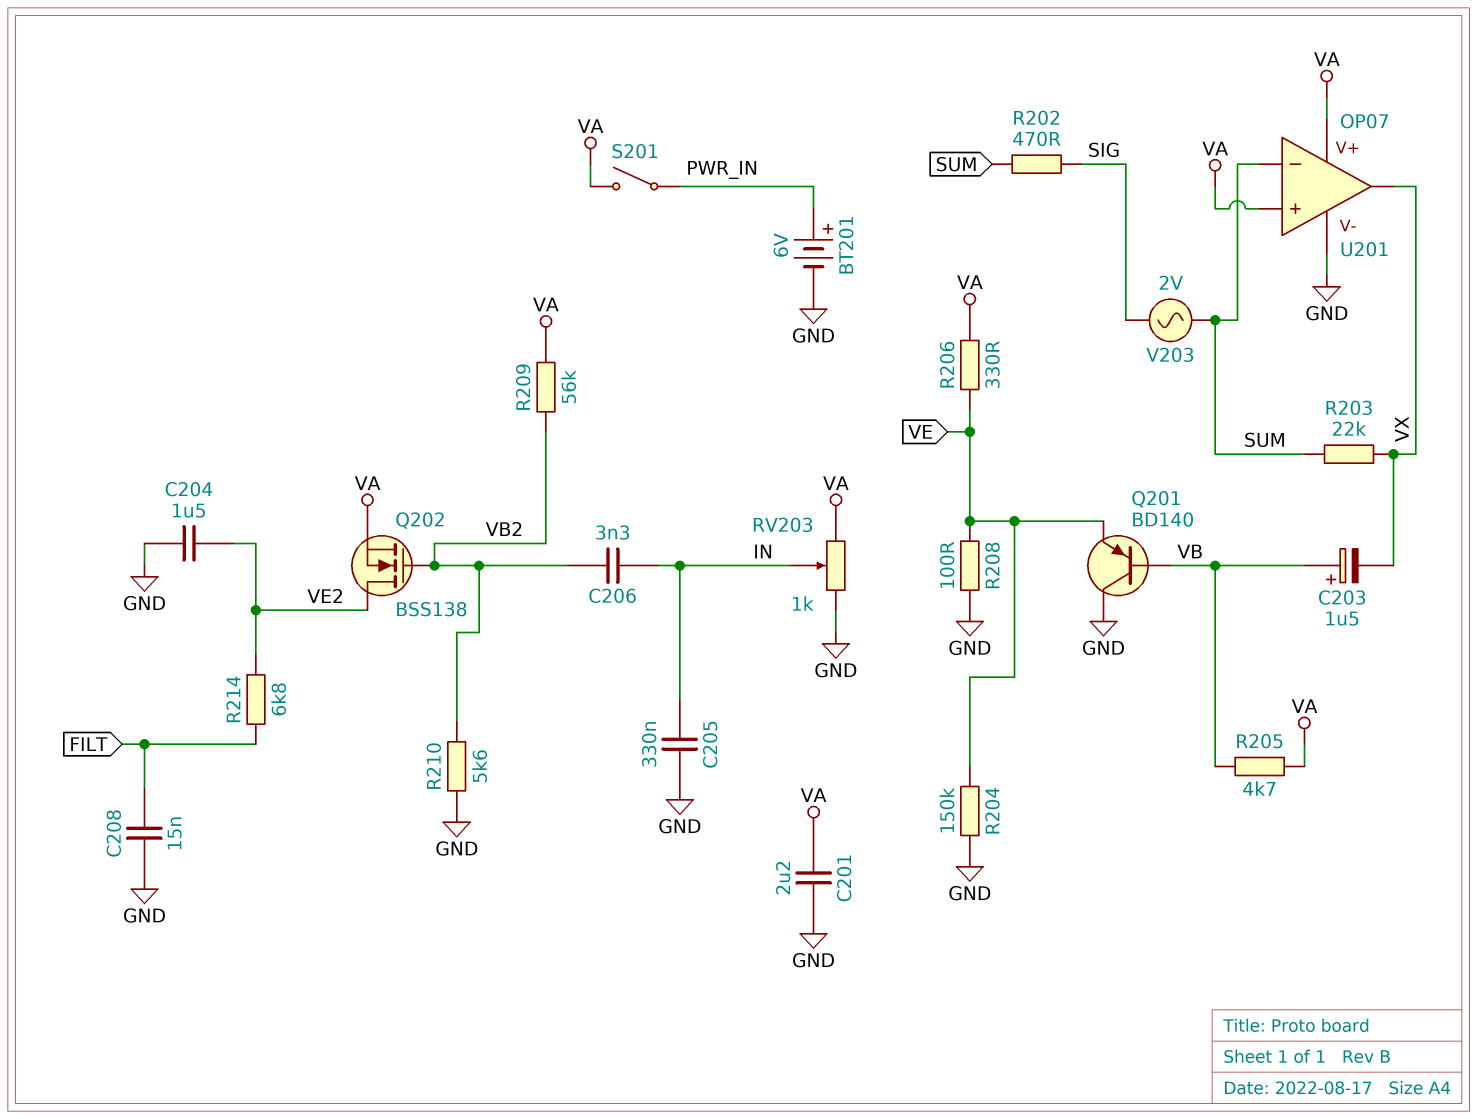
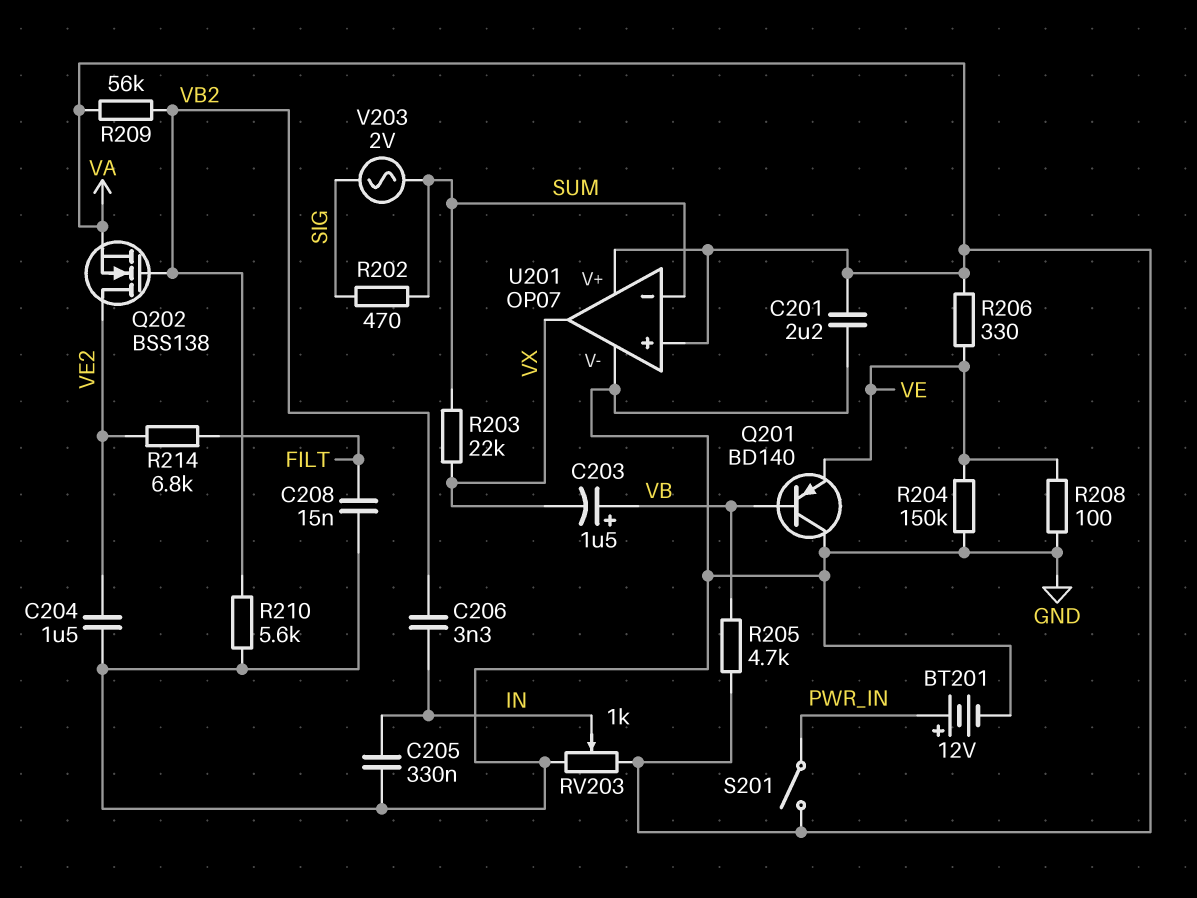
BT201: 6V (plus PWR_IN, minus GND) -> 12V (plus PWR_IN, minus GND)

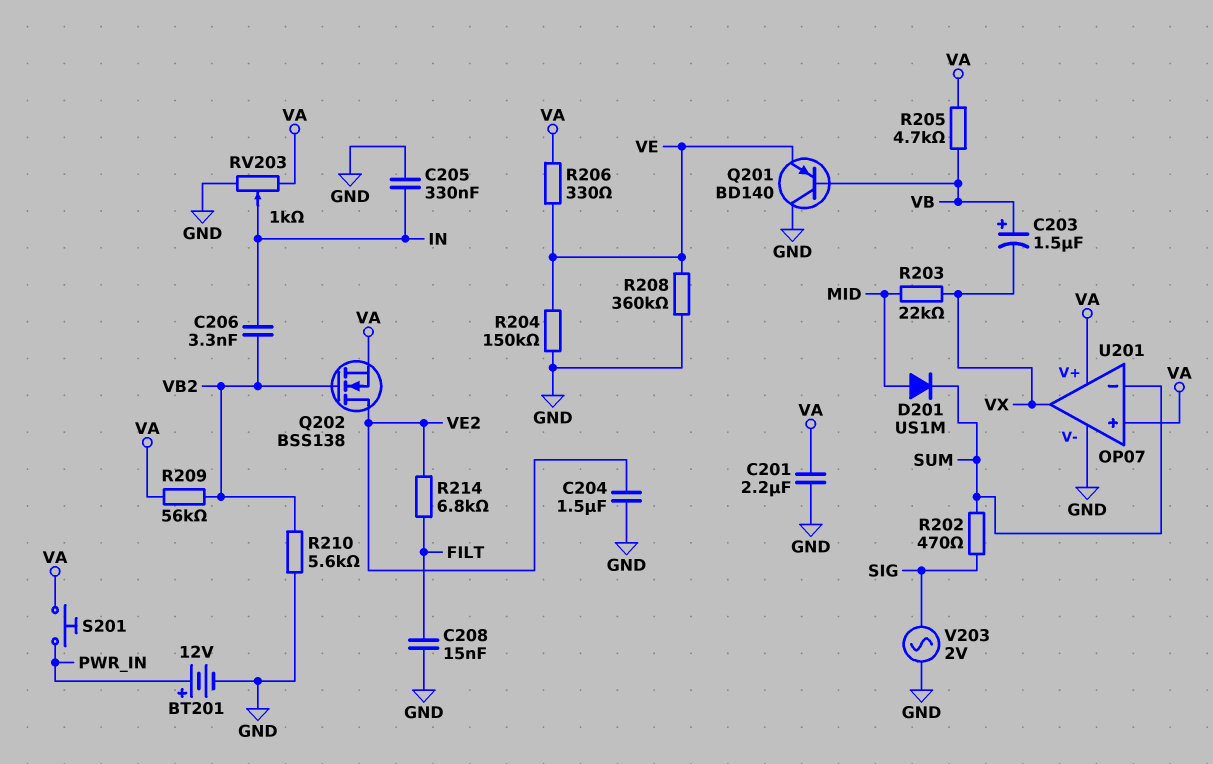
D201: none -> diode US1M (A MID, K SUM)
R203: 22k (SUM, VX) -> 22k (MID, VX)
R208: 100 (GND, VE) -> 360k (GND, VE)
S201: switch (PWR_IN, VA) -> button (PWR_IN, VA)
V203: AC 2V (SIG, SUM) -> AC 2V (GND, SIG)

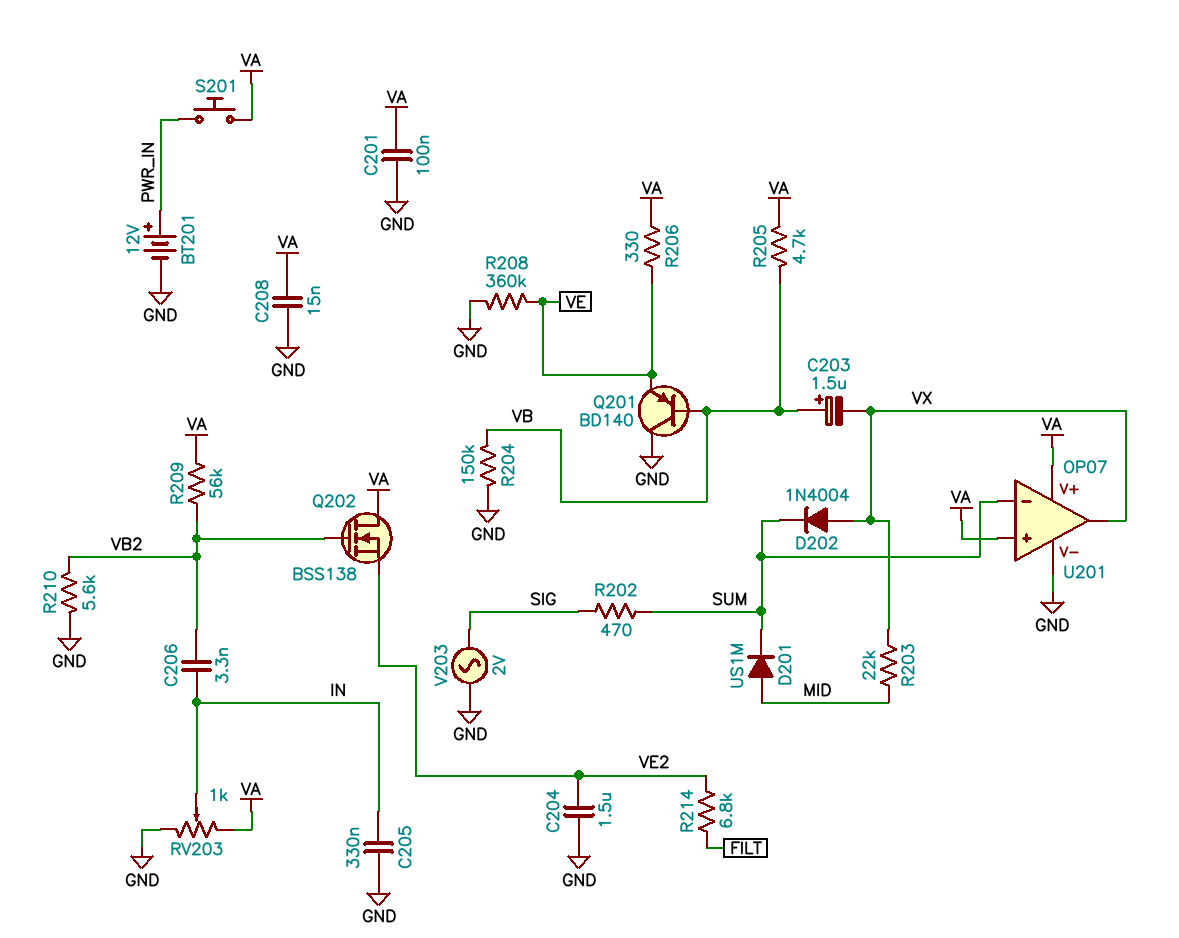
C201: 2.2uF (GND, VA) -> 100nF (GND, VA)
C208: 15nF (FILT, GND) -> 15nF (GND, VA)
D202: none -> diode 1N4004 (A VX, K SUM)
Q202: NMOS BSS138 (G VB2, D VE2, S VA) -> NMOS BSS138 (G VB2, D VA, S VE2)
R204: 150k (GND, VE) -> 150k (GND, VB)

